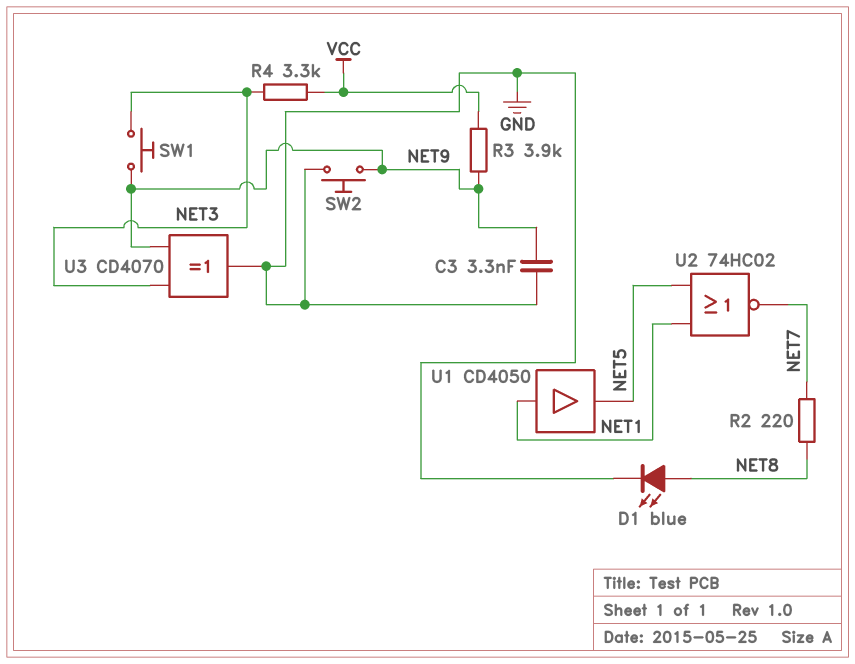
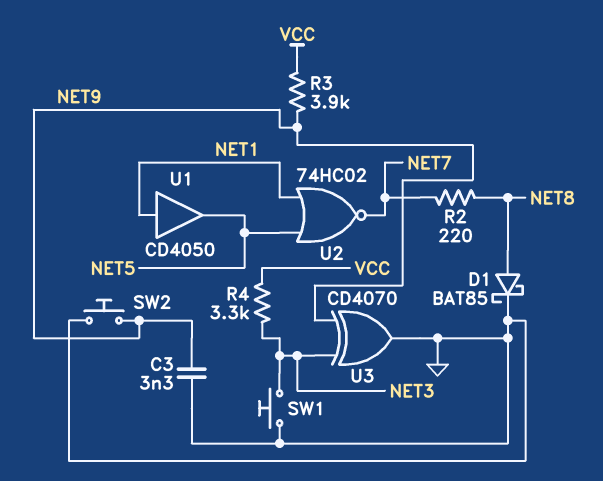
D1: LED blue (A NET8, K GND) -> schottky BAT85 (A NET8, K GND)
SW1: button (NET3, NET9) -> button (GND, NET3)

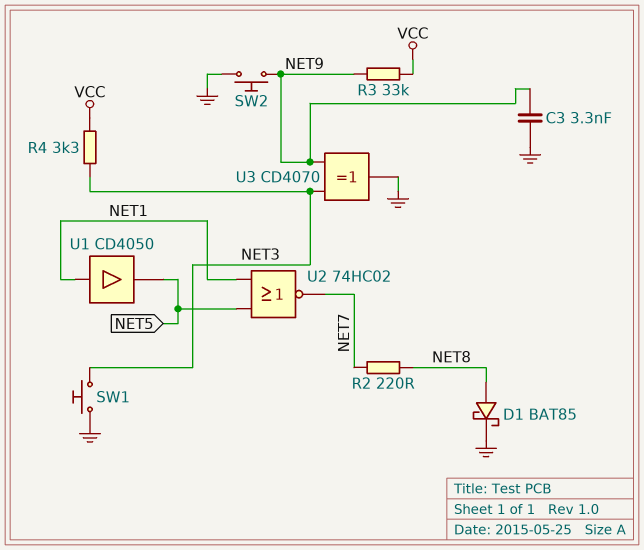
R3: 3.9k (NET9, VCC) -> 33k (NET9, VCC)

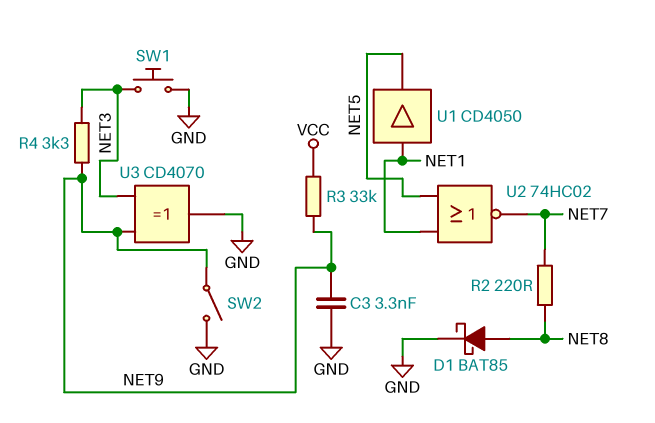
R4: 3.3k (NET3, VCC) -> 3.3k (NET3, NET9)
SW2: button (GND, NET9) -> switch (GND, NET9)

